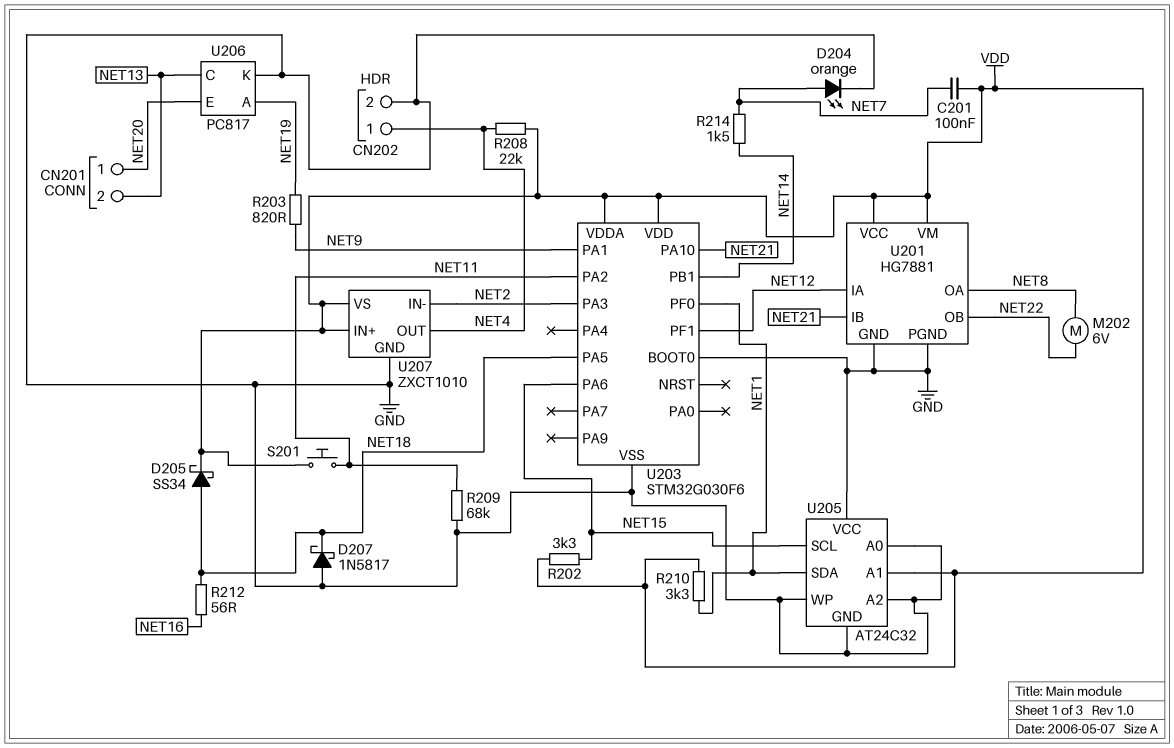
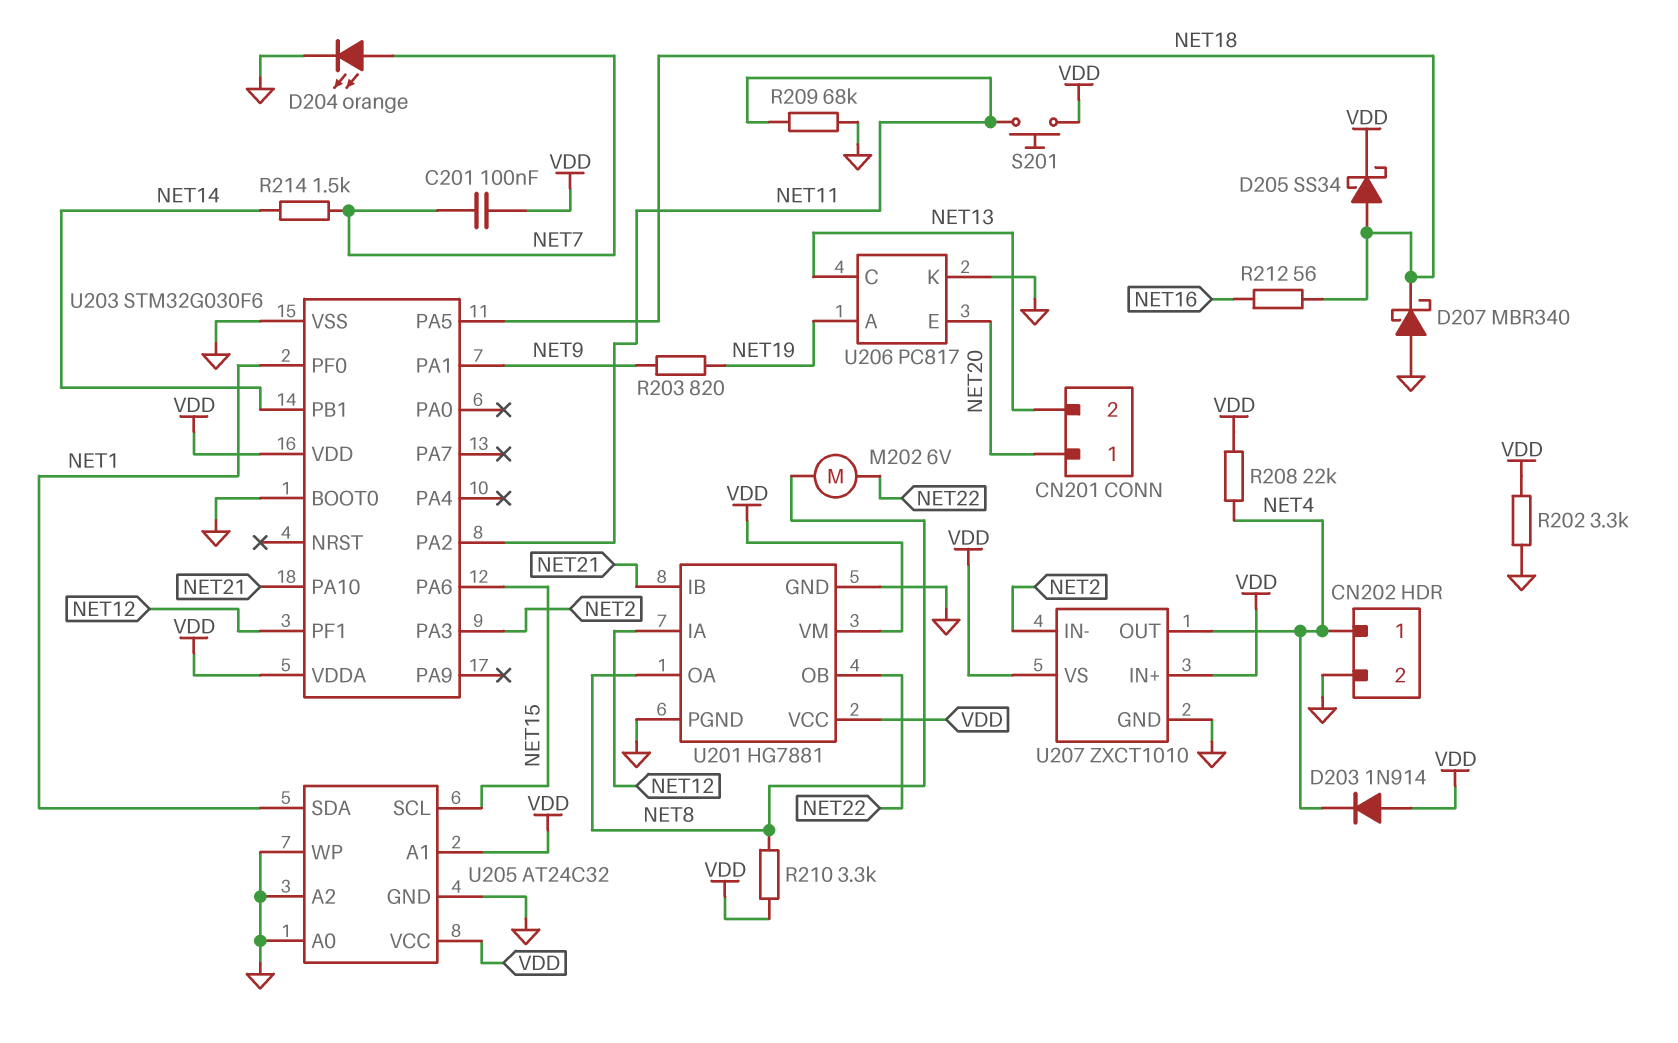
D203: none -> diode 1N914 (A VDD, K NET4)
D207: schottky 1N5817 (A GND, K NET18) -> schottky MBR340 (A GND, K NET18)
R202: 3.3k (NET15, VDD) -> 3.3k (GND, VDD)
R210: 3.3k (NET1, VDD) -> 3.3k (NET8, VDD)
U205 pin VCC: GND -> VDD

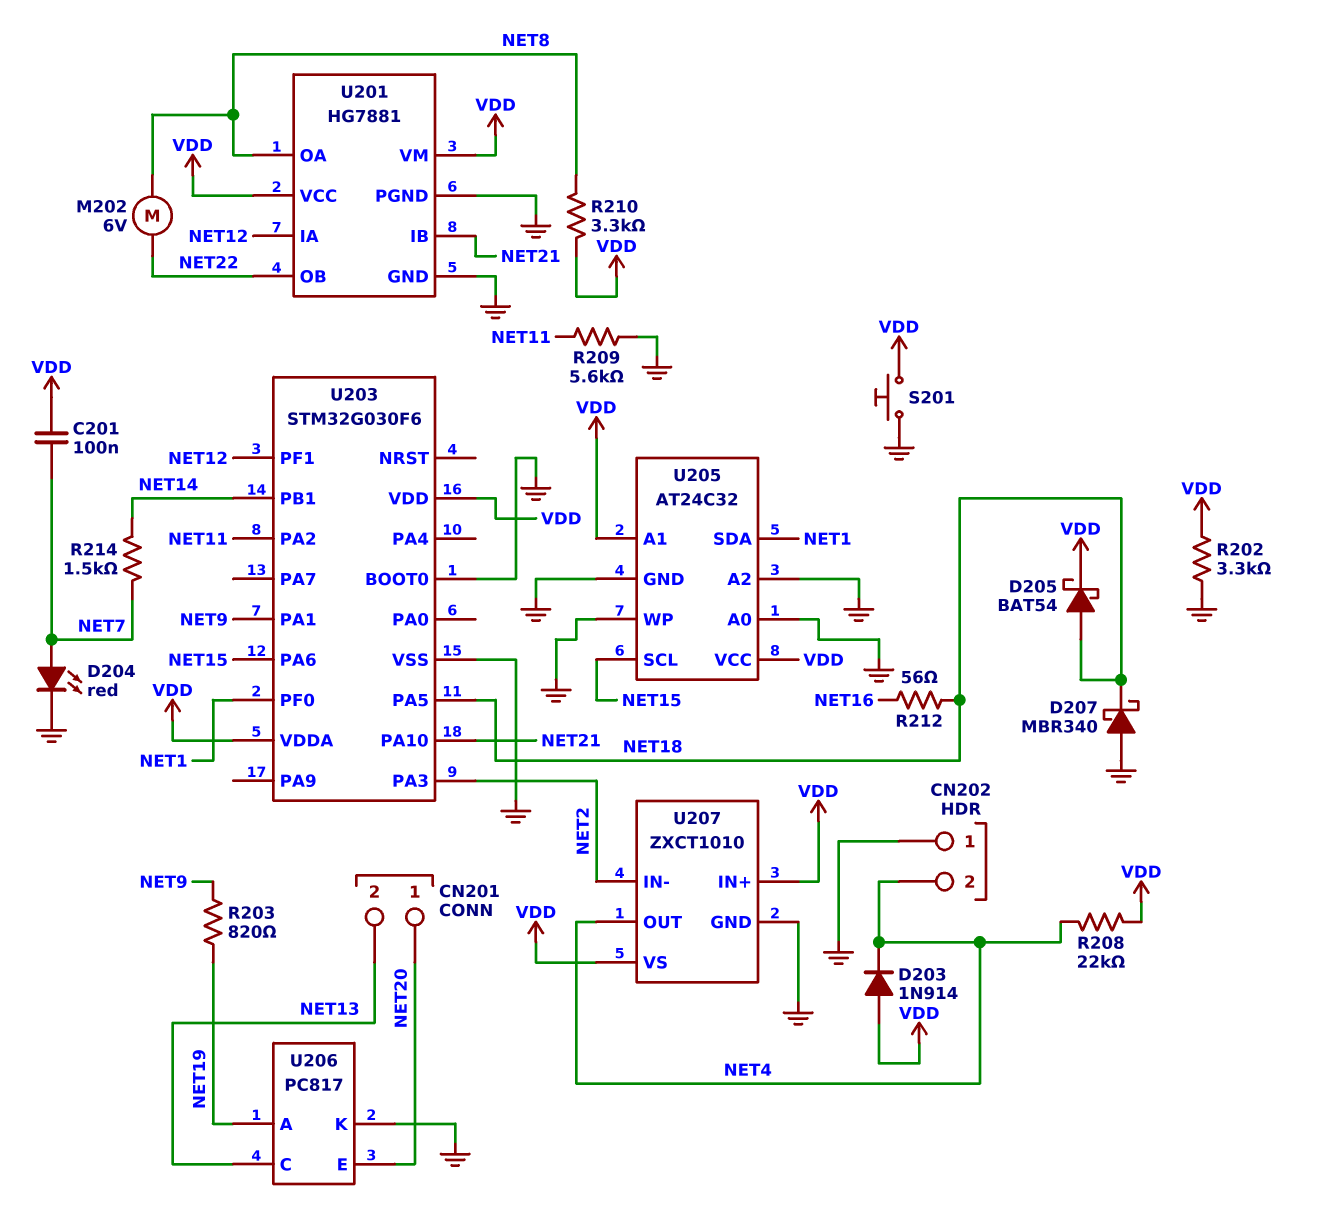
CN202 pin 1: NET4 -> GND
CN202 pin 2: GND -> NET4
D204: LED orange (A NET7, K GND) -> LED red (A NET7, K GND)
D205: schottky SS34 (A NET18, K VDD) -> schottky BAT54 (A NET18, K VDD)
R209: 68k (GND, NET11) -> 5.6k (GND, NET11)
S201: button (NET11, VDD) -> button (GND, VDD)

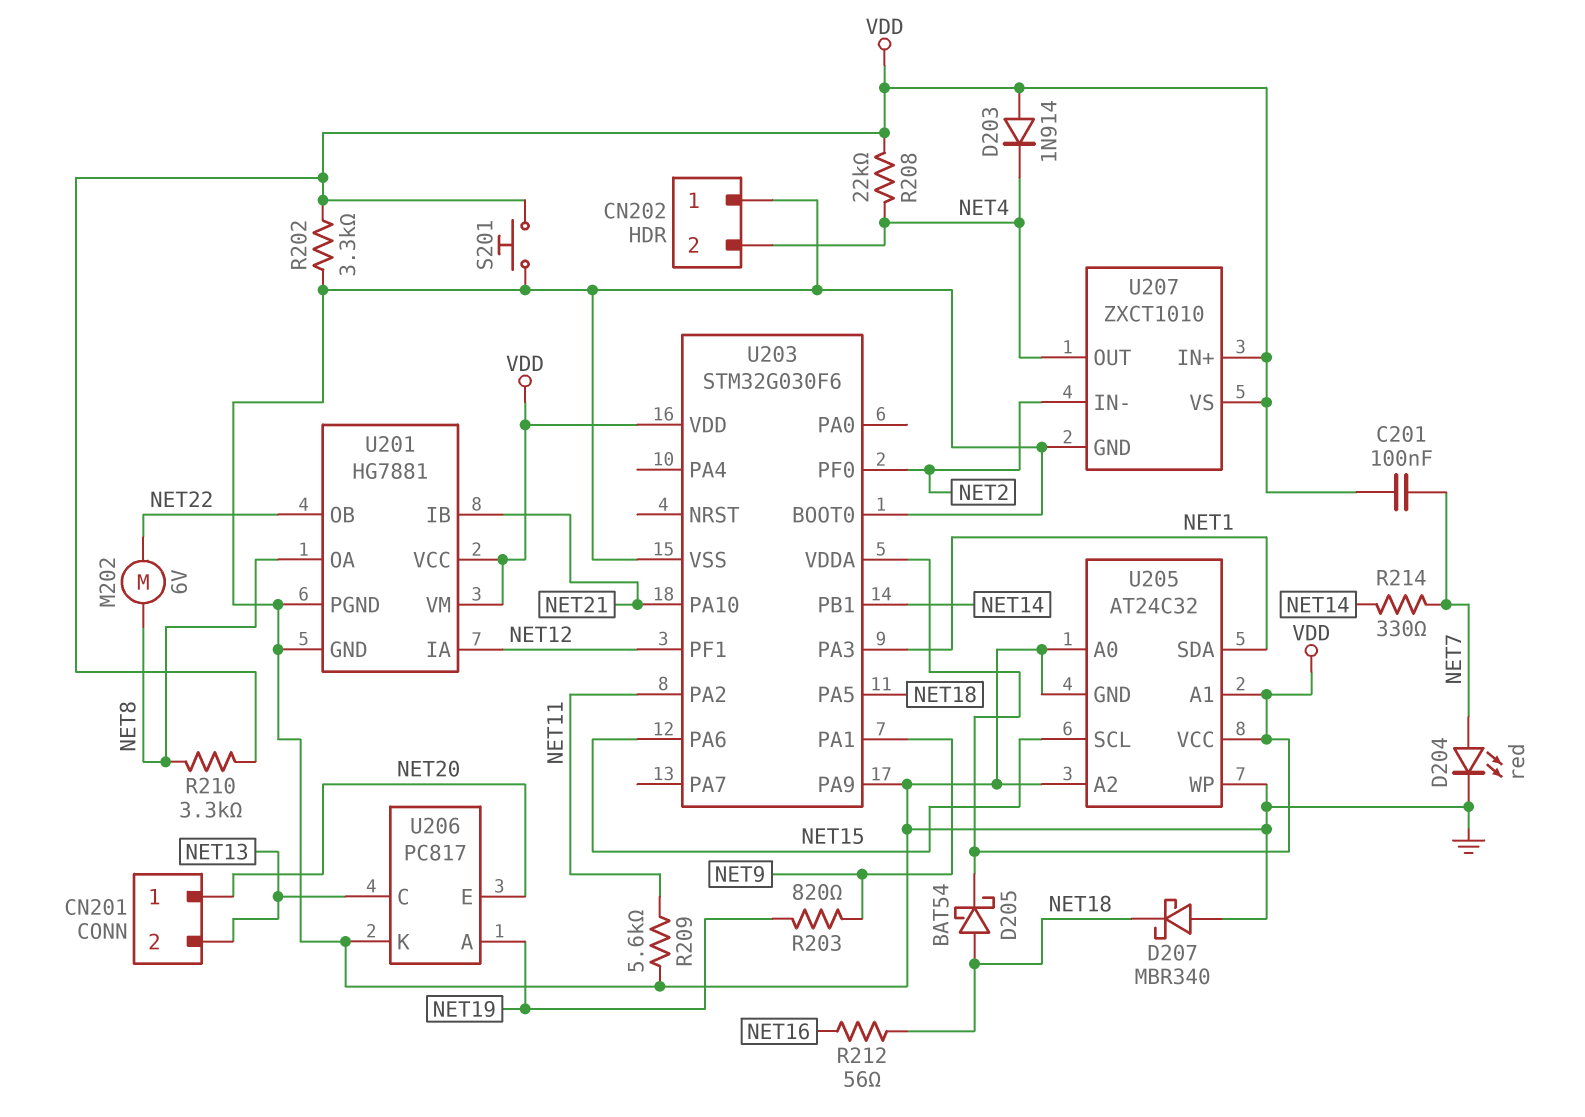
R214: 1.5k (NET7, NET14) -> 330 (NET7, NET14)
U203 pin PA3: NET2 -> NET1
U203 pin PA9: none -> GND
U203 pin PF0: NET1 -> NET2

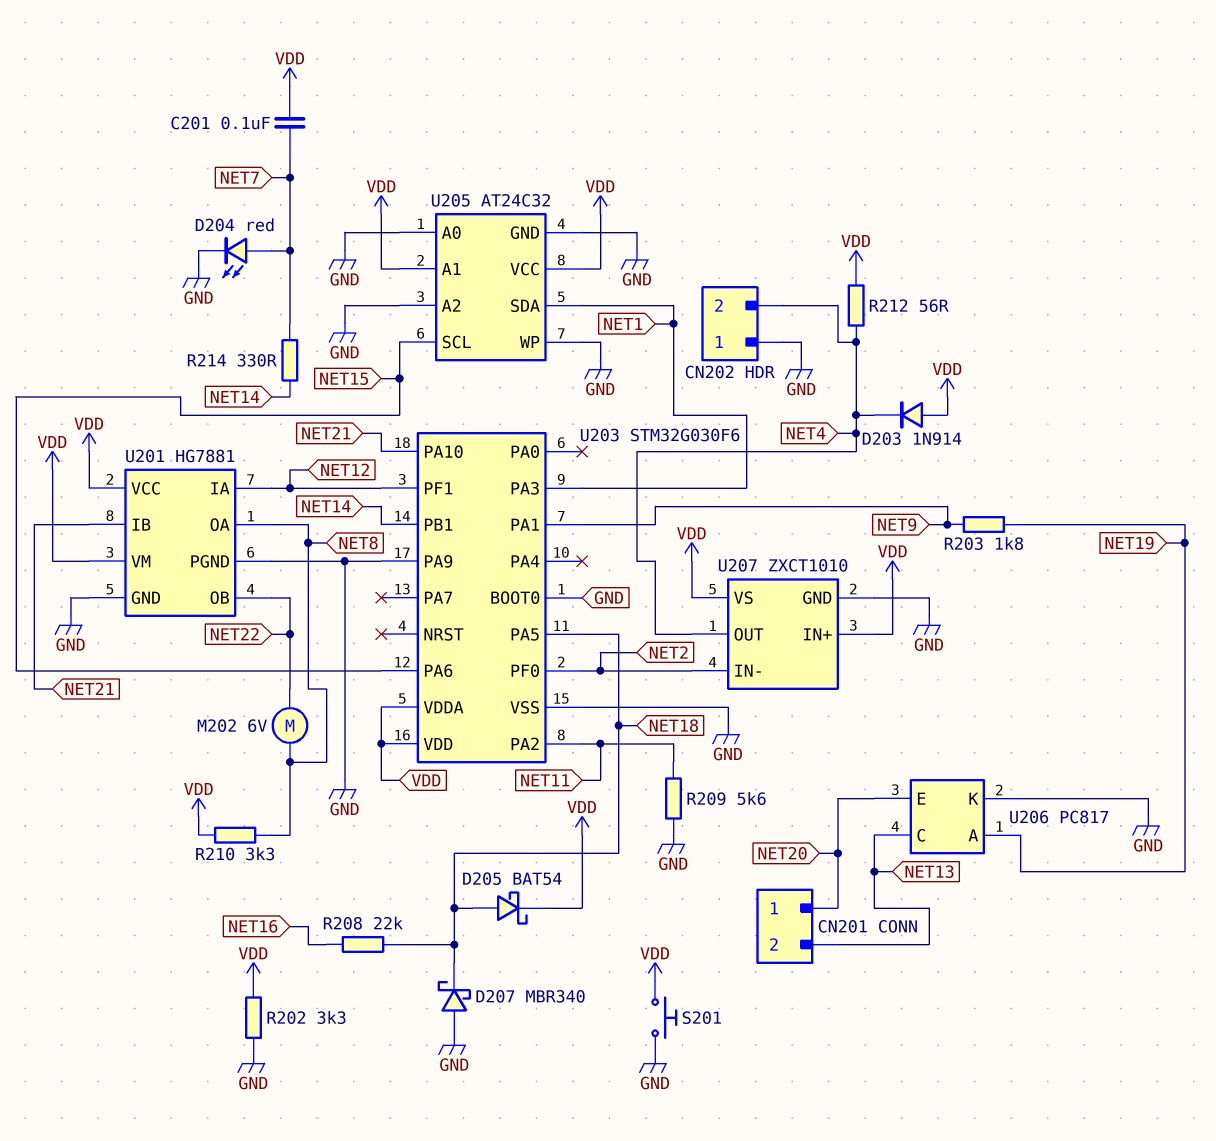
R203: 820 (NET9, NET19) -> 1.8k (NET9, NET19)
R208: 22k (NET4, VDD) -> 22k (NET16, NET18)
R212: 56 (NET16, NET18) -> 56 (NET4, VDD)

